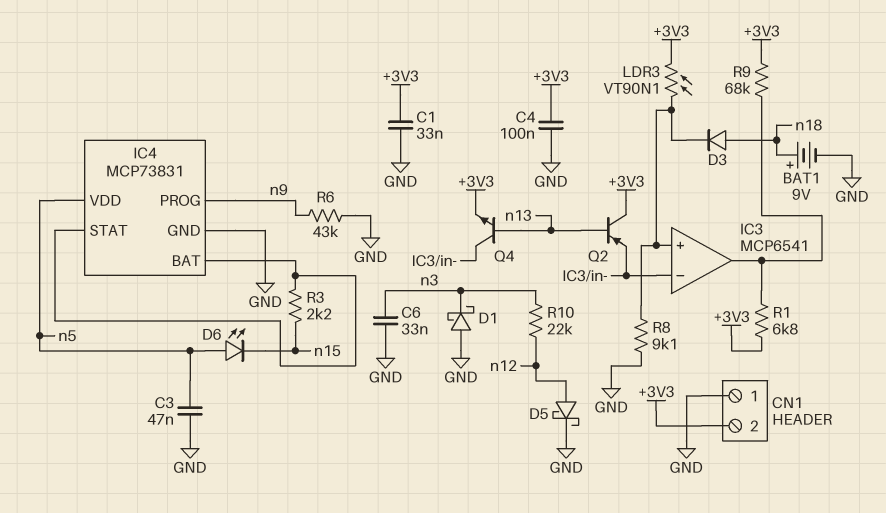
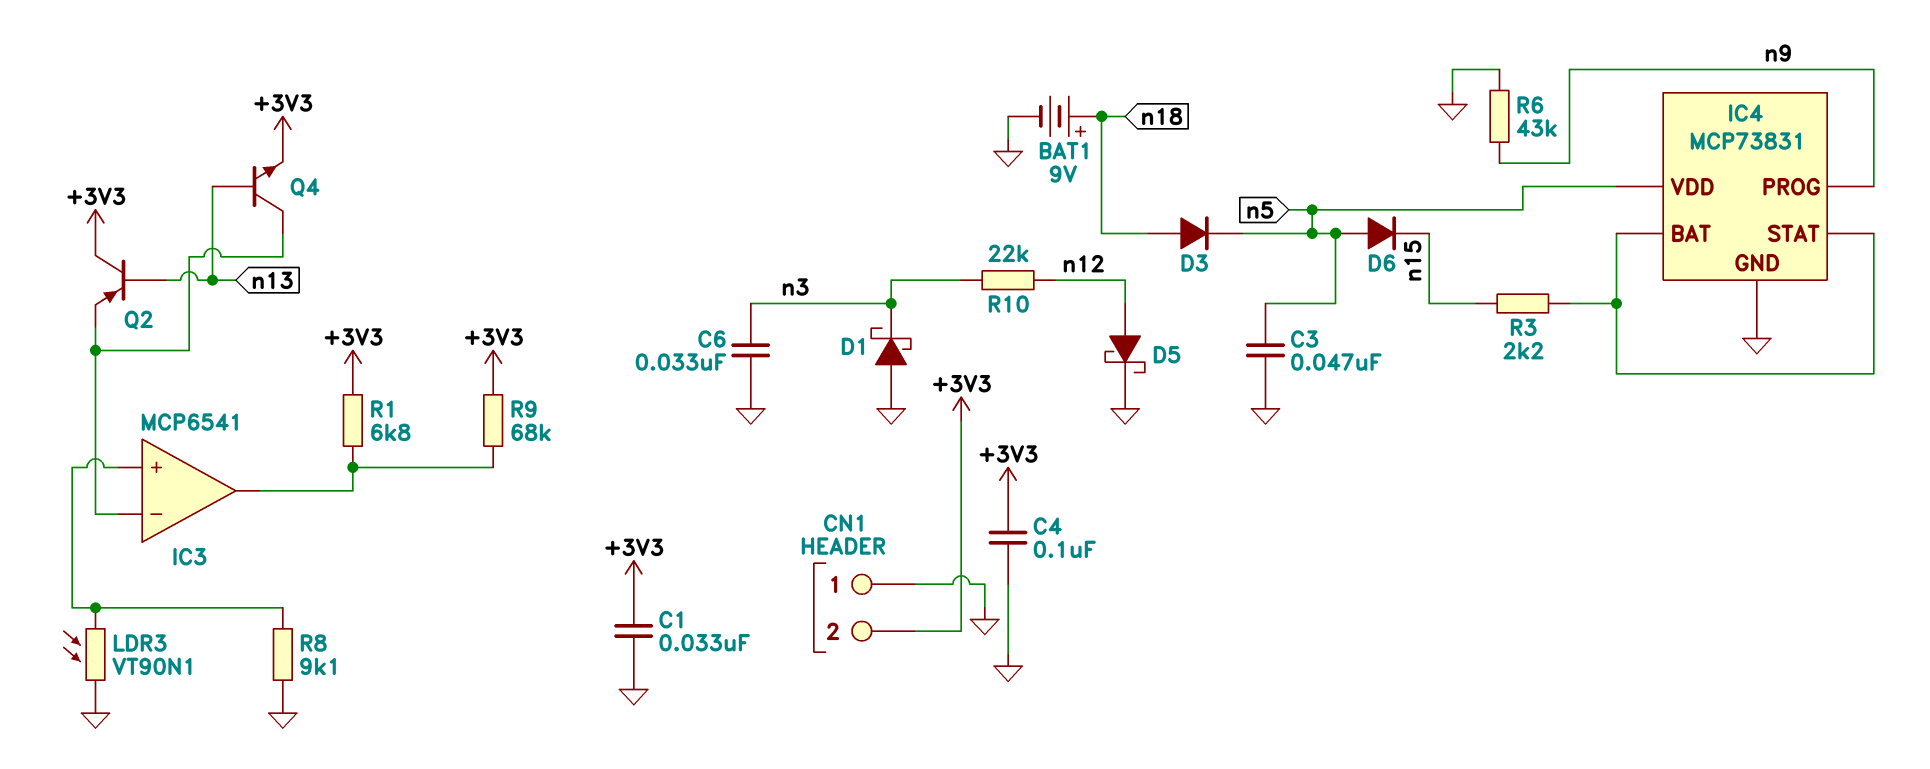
D3: diode (A n18, K IC3/in+) -> diode (A n18, K n5)
D6: LED (A n5, K n15) -> diode (A n5, K n15)
LDR3: VT90N1 (+3V3, IC3/in+) -> VT90N1 (GND, IC3/in+)

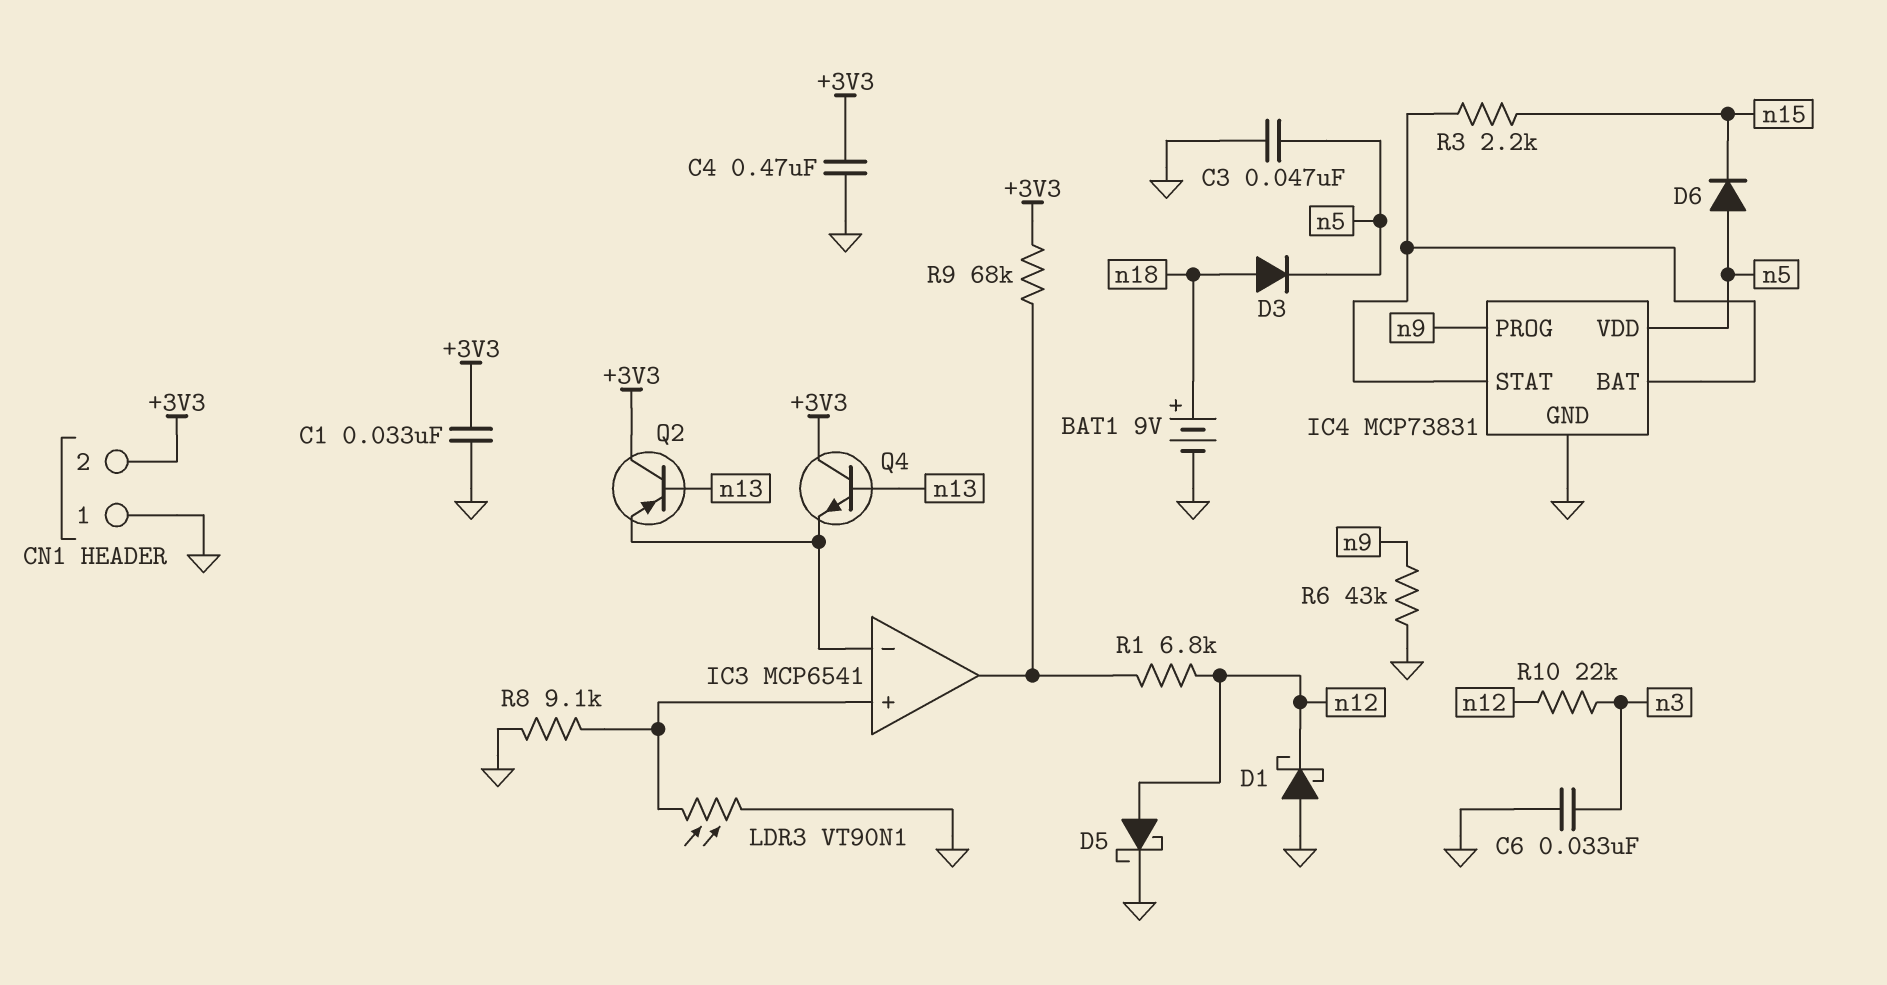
C4: 100nF (+3V3, GND) -> 470nF (+3V3, GND)
D1: schottky (A GND, K n3) -> schottky (A GND, K n12)
Q4: NPN (B n13, C IC3/in-, E +3V3) -> NPN (B n13, C +3V3, E IC3/in-)
R1: 6.8k (+3V3, IC3/out) -> 6.8k (IC3/out, n12)

